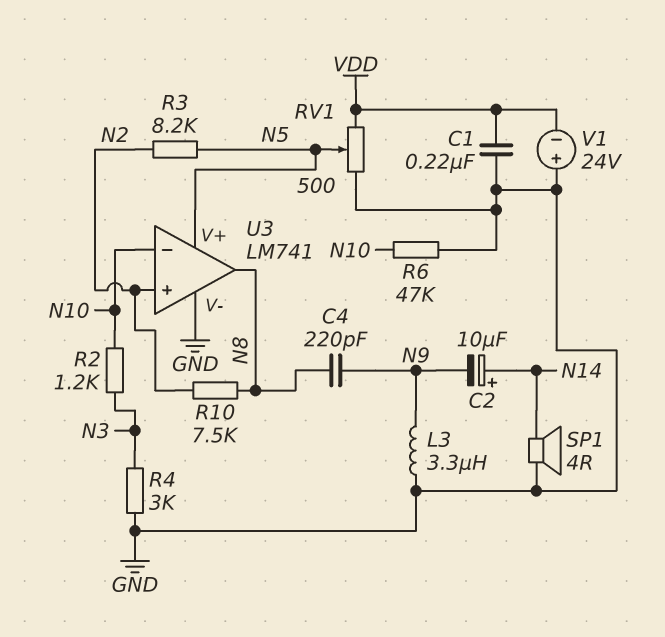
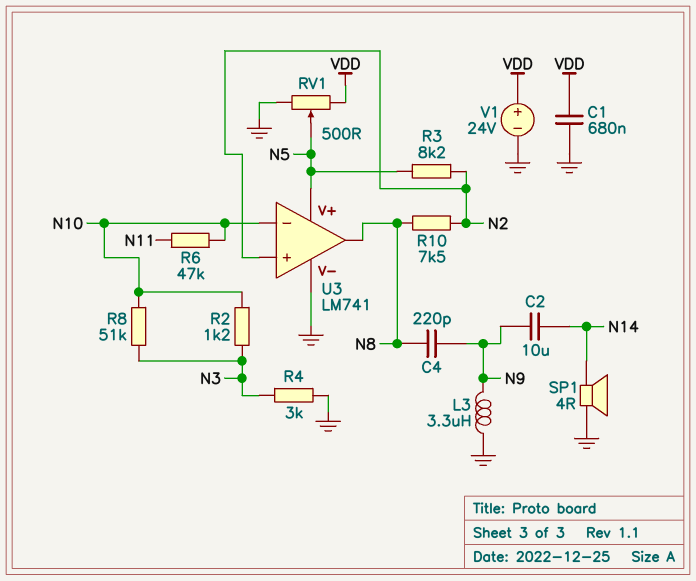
C1: 220nF (GND, VDD) -> 680nF (GND, VDD)
C2: 10uF (plus N14, minus N9) -> 10uF (N9, N14)
R6: 47k (GND, N10) -> 47k (N10, N11)
R8: none -> 51k (N3, N10)
V1: 24V (plus GND, minus VDD) -> 24V (plus VDD, minus GND)

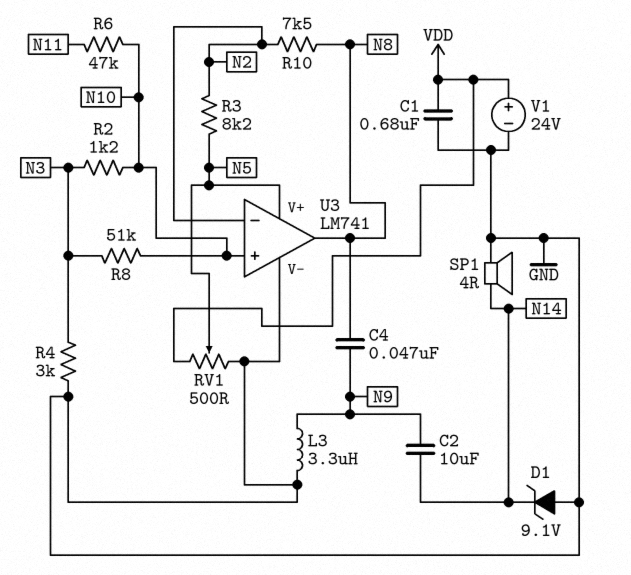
C4: 220pF (N8, N9) -> 47nF (N8, N9)
D1: none -> zener 9.1V (A GND, K N14)
U3 pin in+: N2 -> N10
U3 pin in-: N10 -> N2

